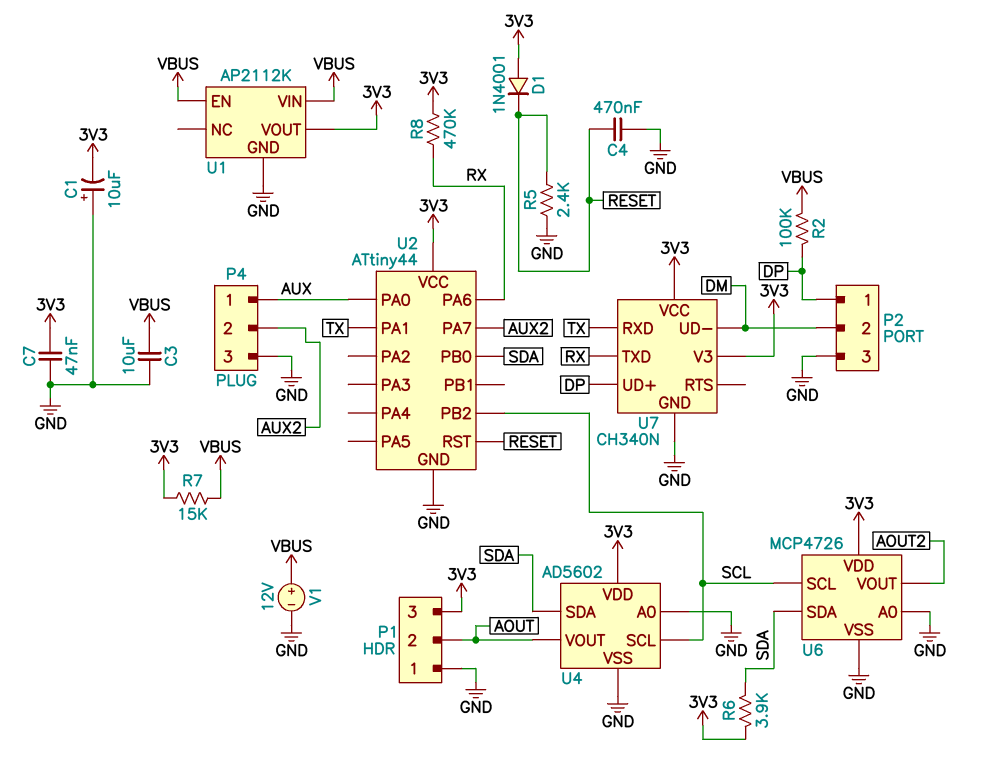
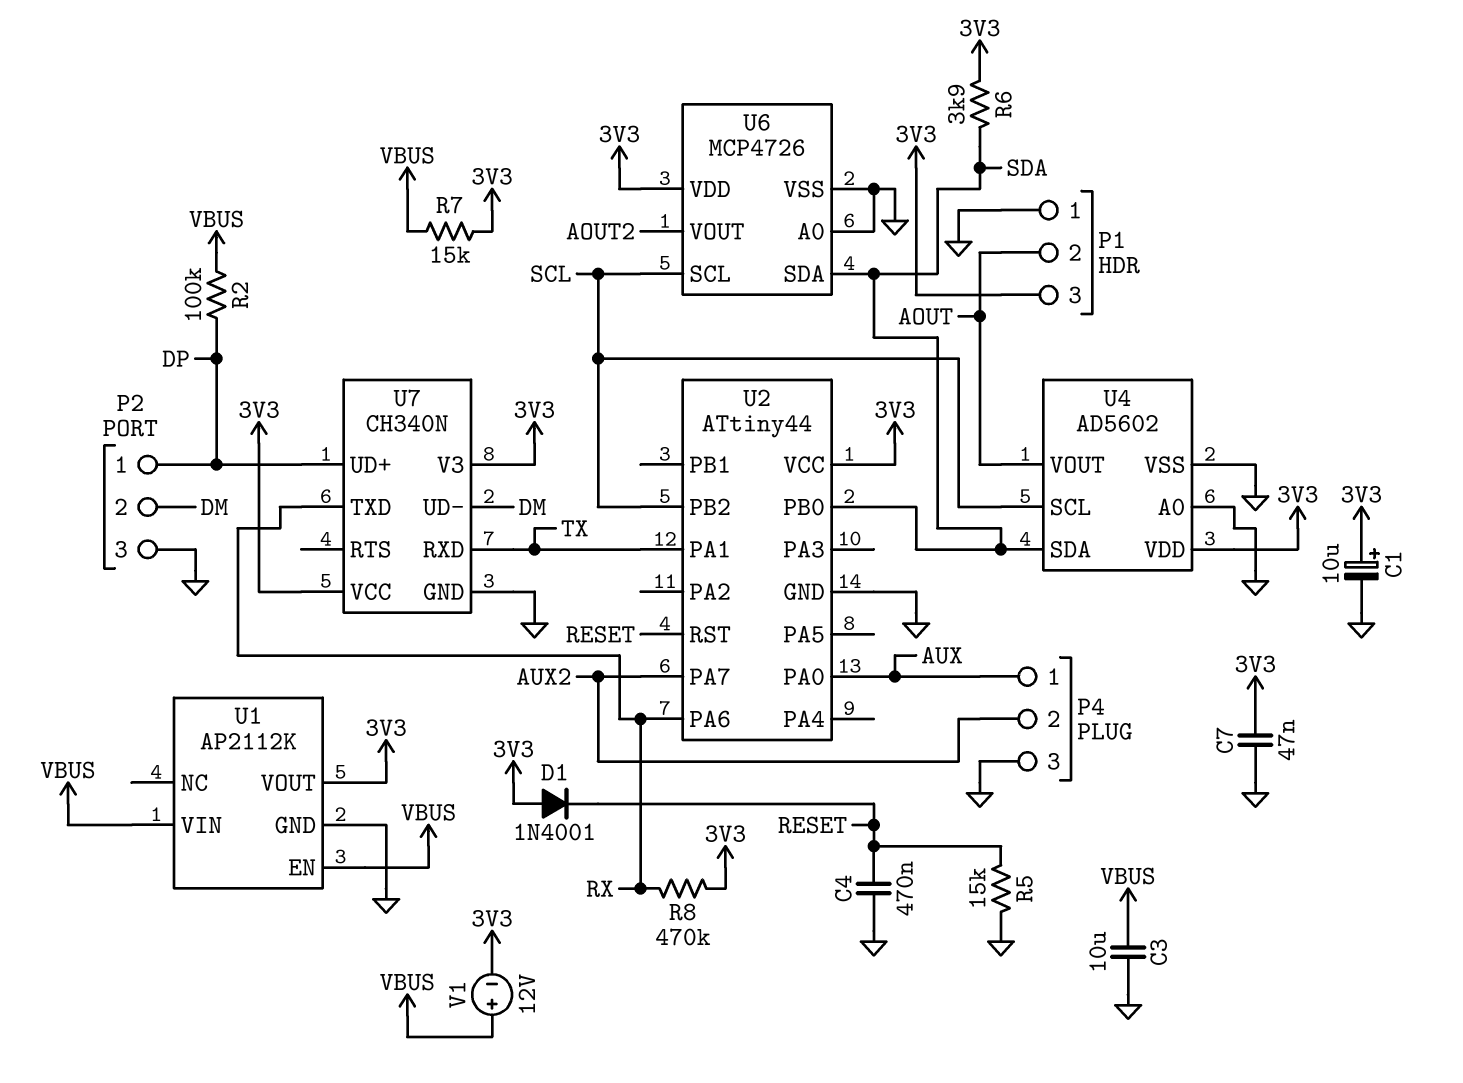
C1: 10uF (plus GND, minus 3V3) -> 10uF (plus 3V3, minus GND)
R5: 2.4k (GND, RESET) -> 15k (GND, RESET)
V1: 12V (plus VBUS, minus GND) -> 12V (plus VBUS, minus 3V3)

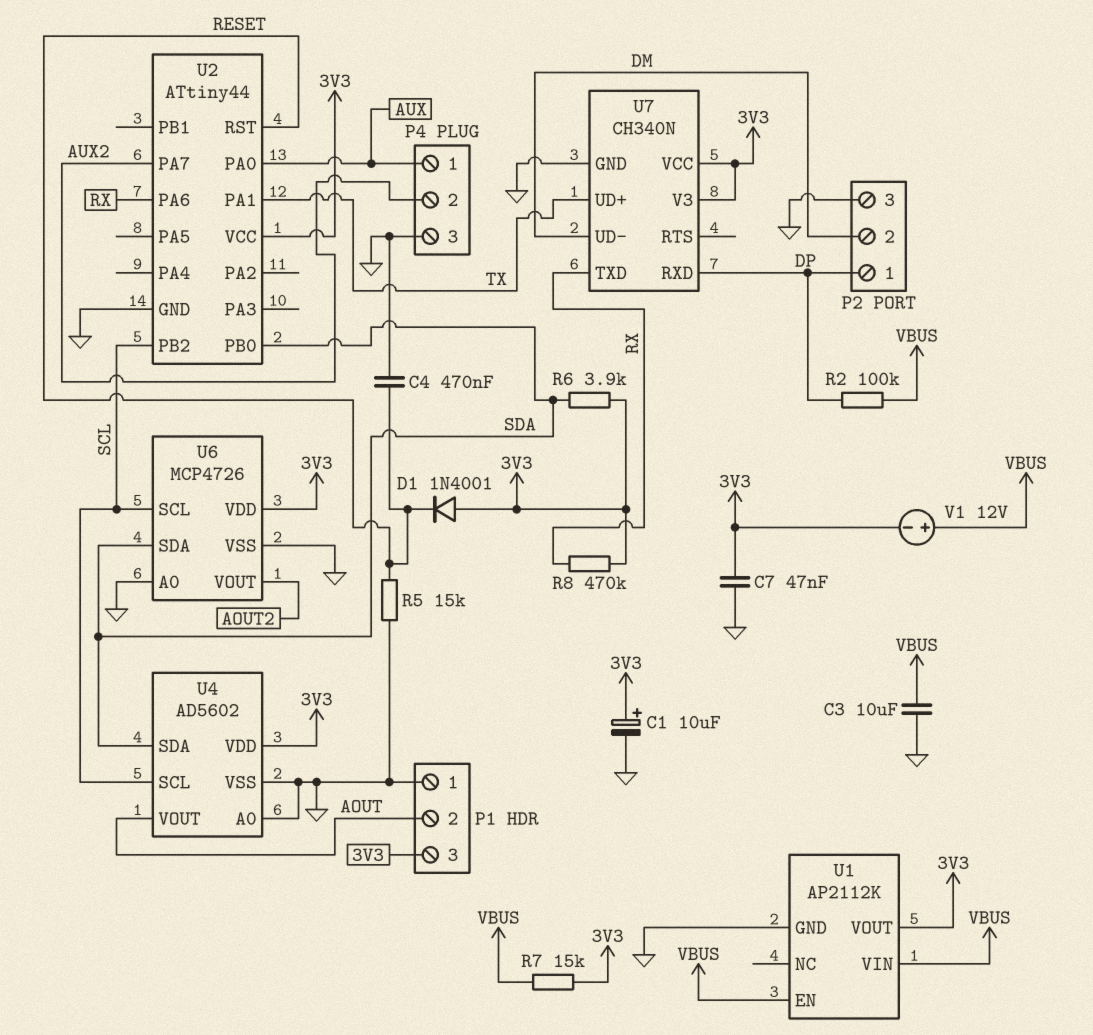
U7 pin RXD: TX -> DP
U7 pin UD+: DP -> TX

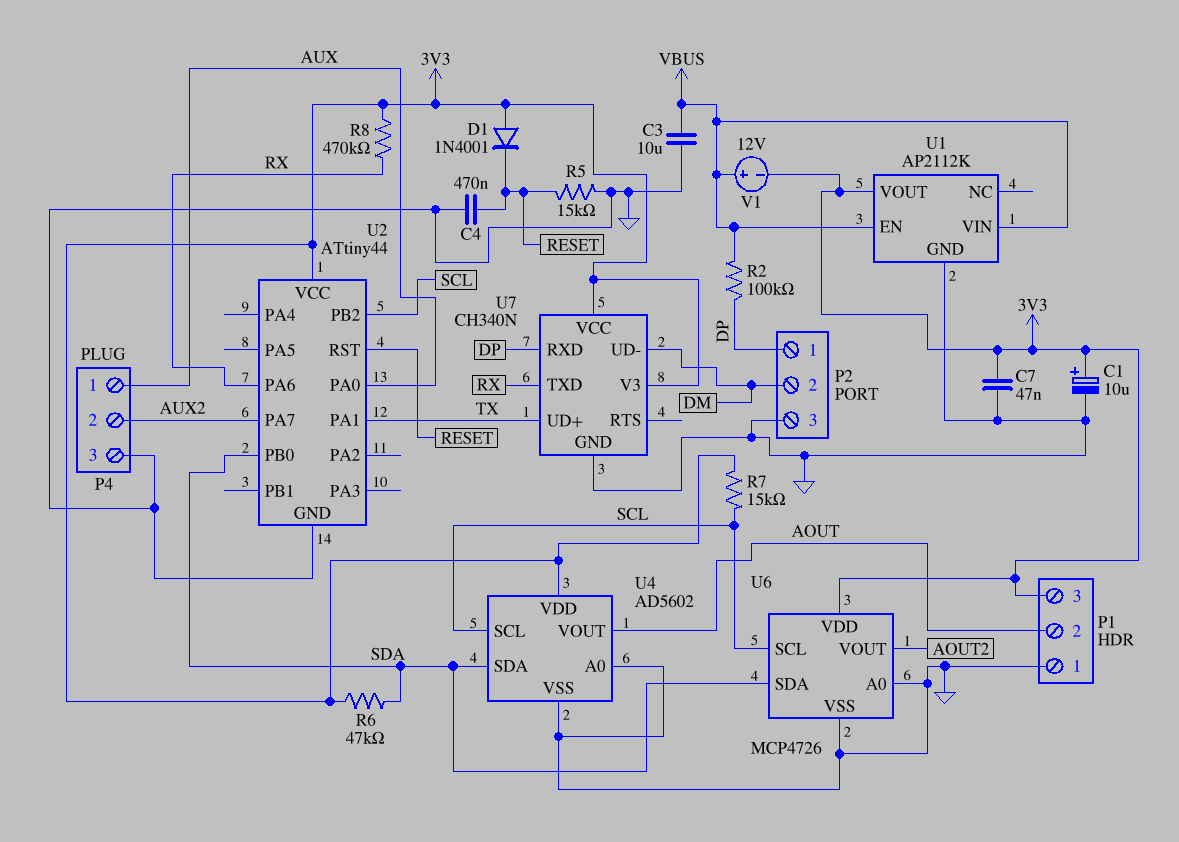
R6: 3.9k (3V3, SDA) -> 47k (3V3, SDA)
R7: 15k (3V3, VBUS) -> 15k (3V3, SCL)

